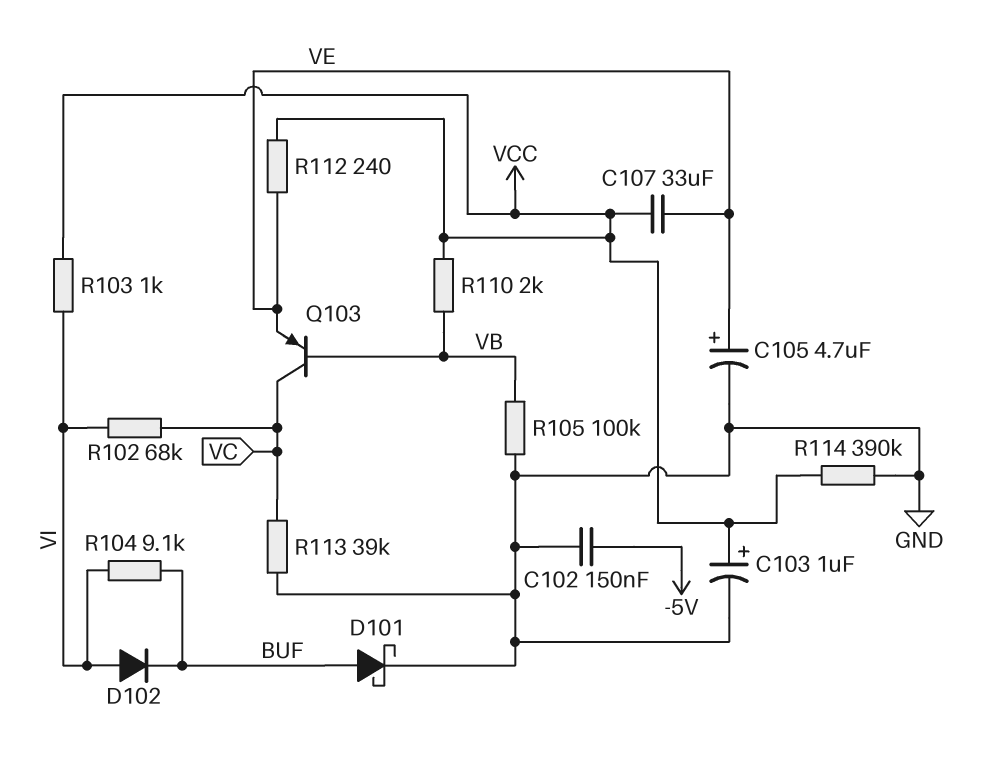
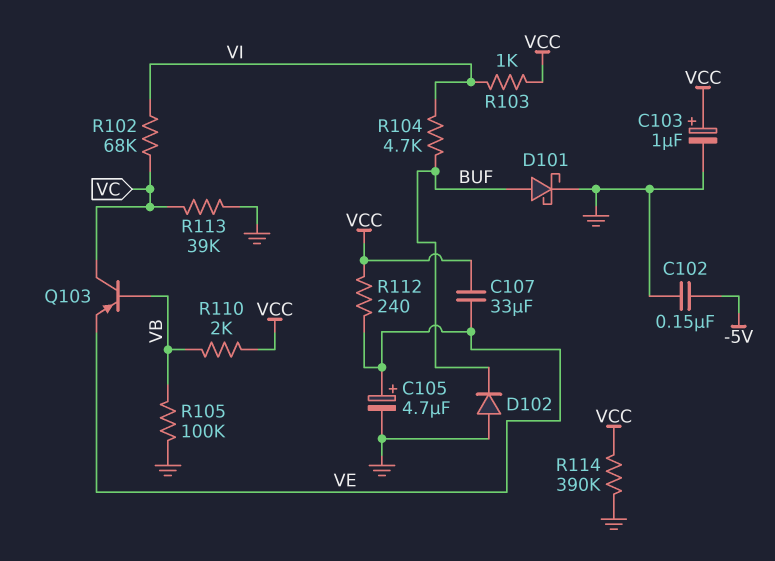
D102: diode (A VI, K BUF) -> diode (A GND, K BUF)
R104: 9.1k (BUF, VI) -> 4.7k (BUF, VI)

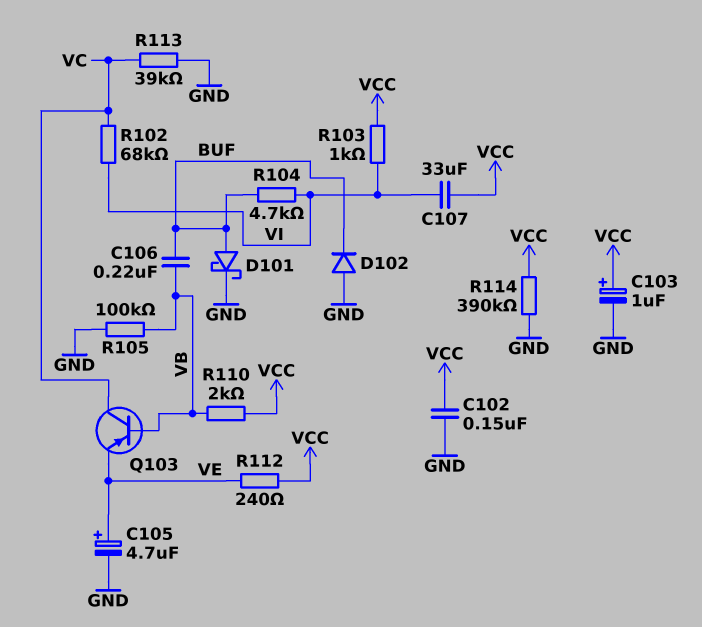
C102: 150nF (-5V, GND) -> 150nF (GND, VCC)
C106: none -> 220nF (BUF, VB)
C107: 33uF (VCC, VE) -> 33uF (VCC, VI)

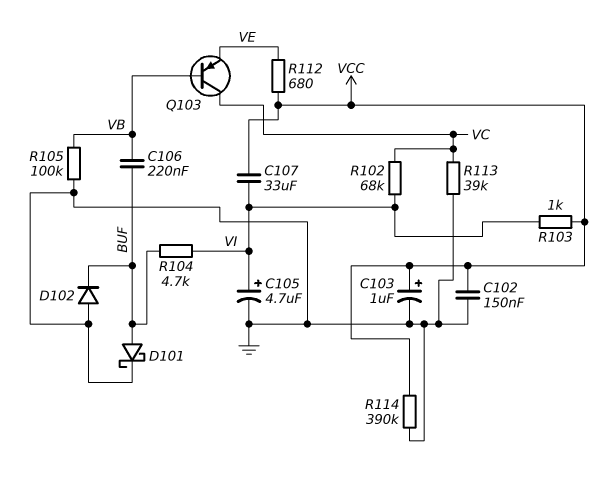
C105: 4.7uF (plus VE, minus GND) -> 4.7uF (plus VI, minus GND)
R110: 2k (VB, VCC) -> none
R112: 240 (VCC, VE) -> 680 (VCC, VE)

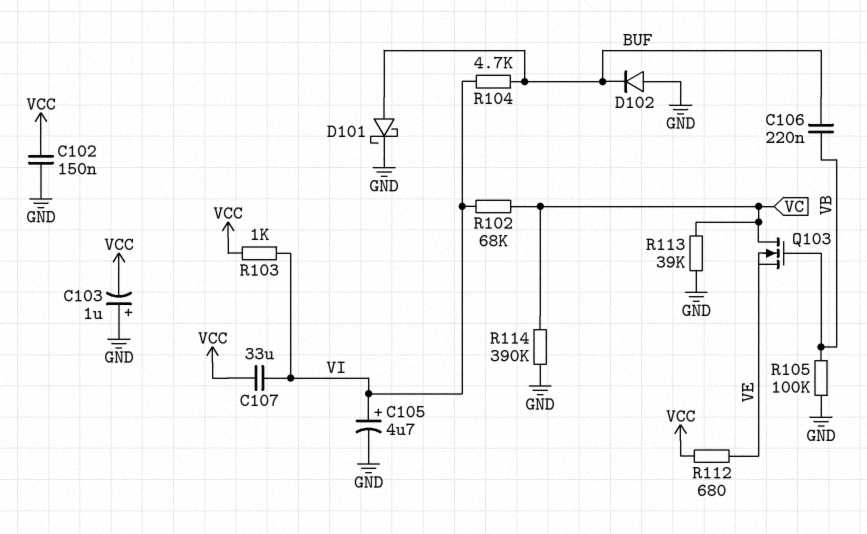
C103: 1uF (plus VCC, minus GND) -> 1uF (plus GND, minus VCC)
Q103: PNP (B VB, C VC, E VE) -> NMOS (G VB, D VC, S VE)
R114: 390k (GND, VCC) -> 390k (GND, VC)

